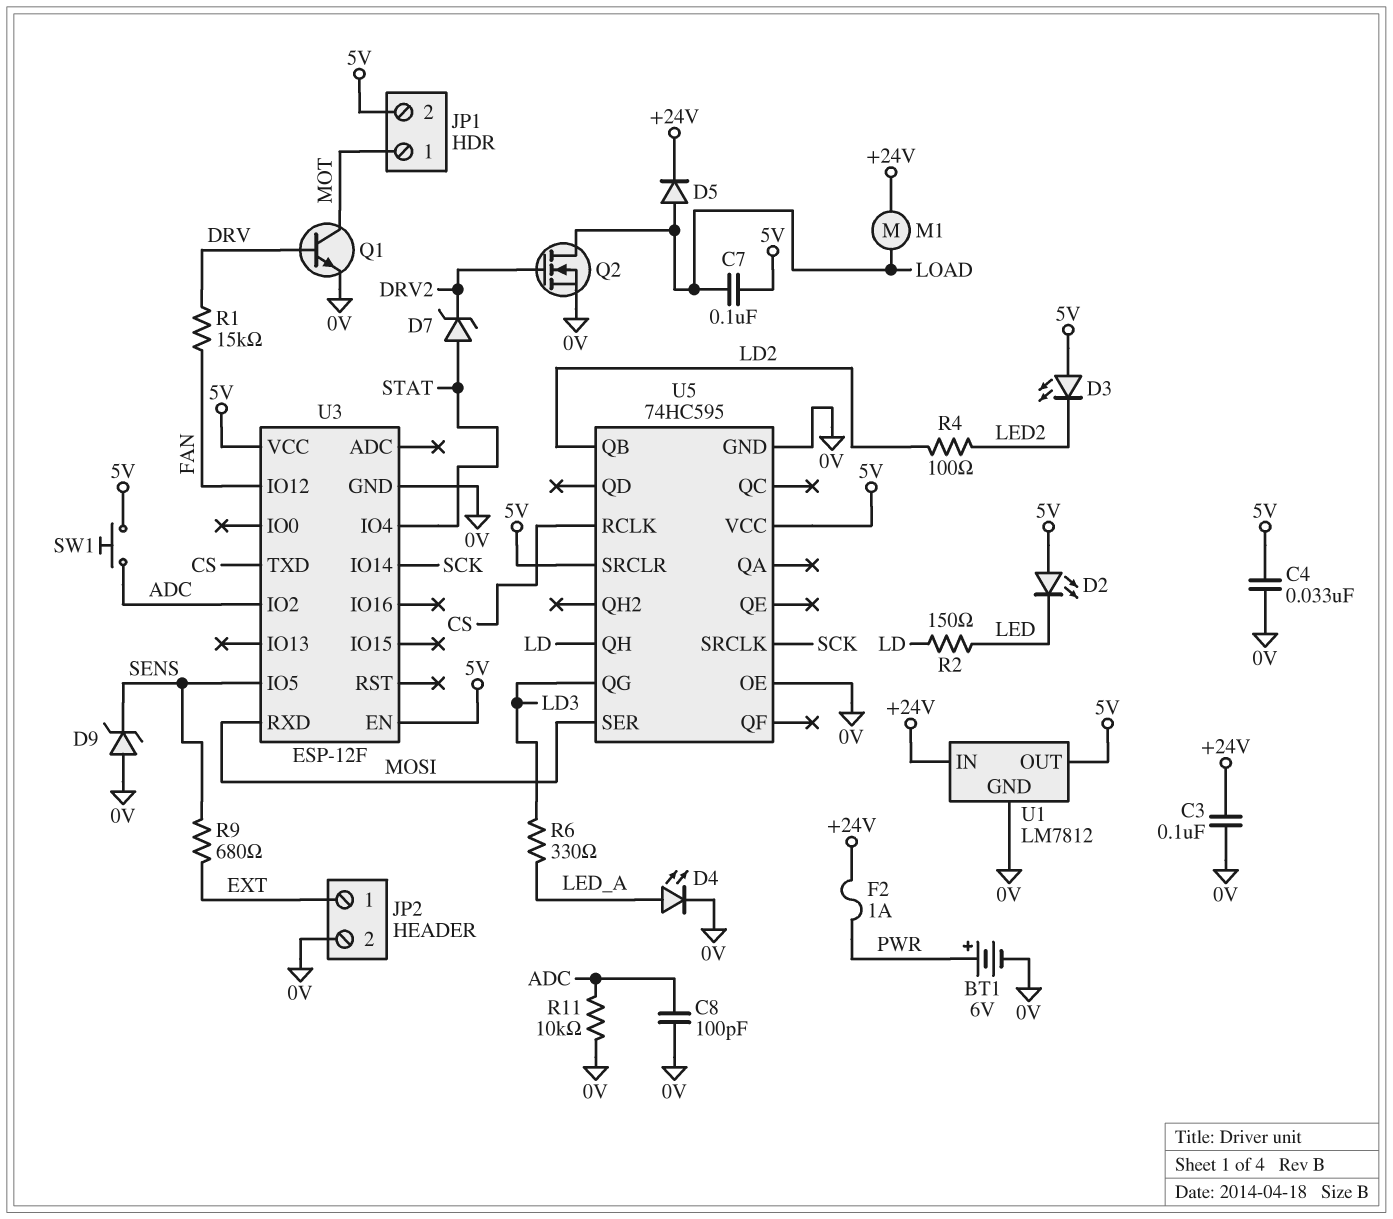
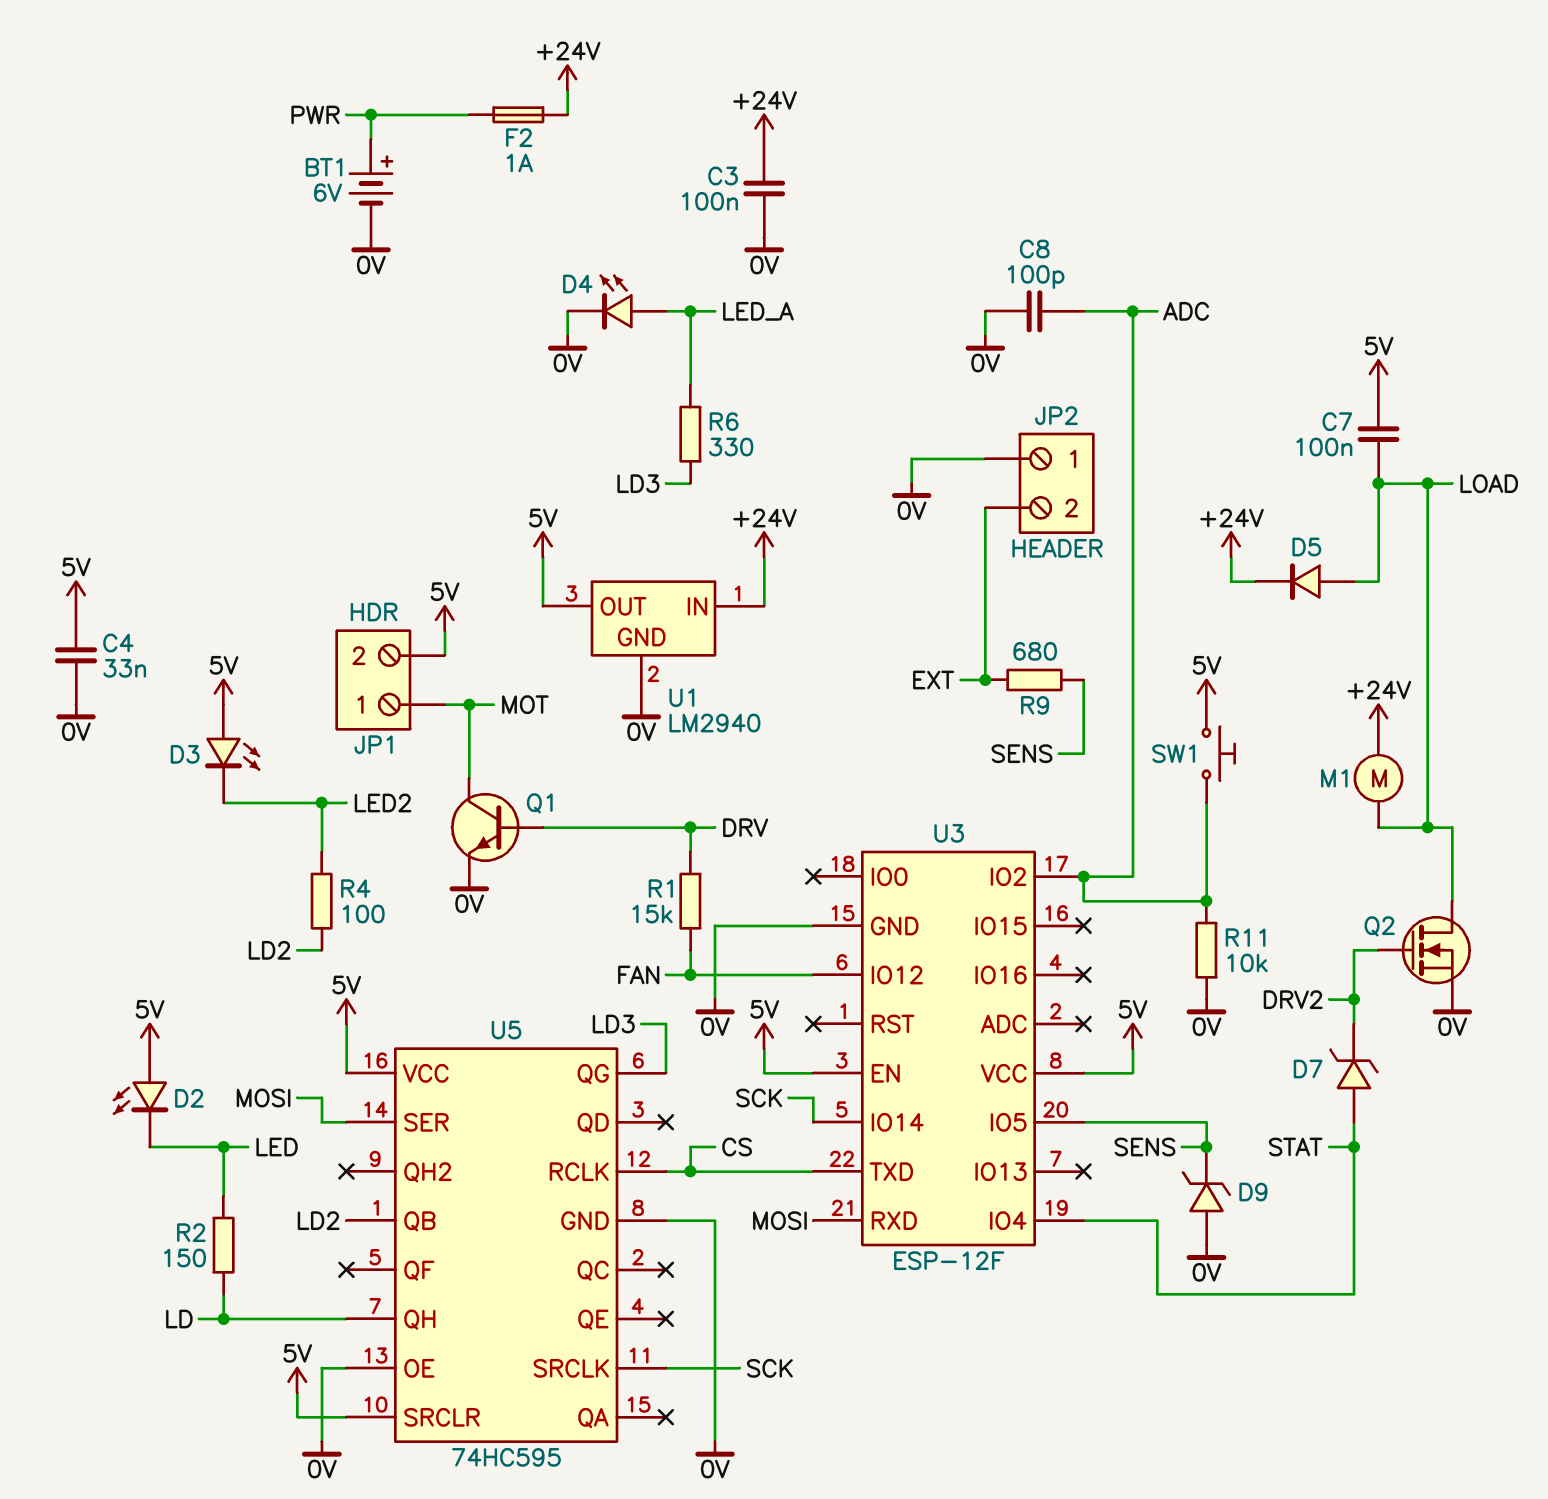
JP2 pin 1: EXT -> 0V
JP2 pin 2: 0V -> EXT
U1: LM7812 -> LM2940

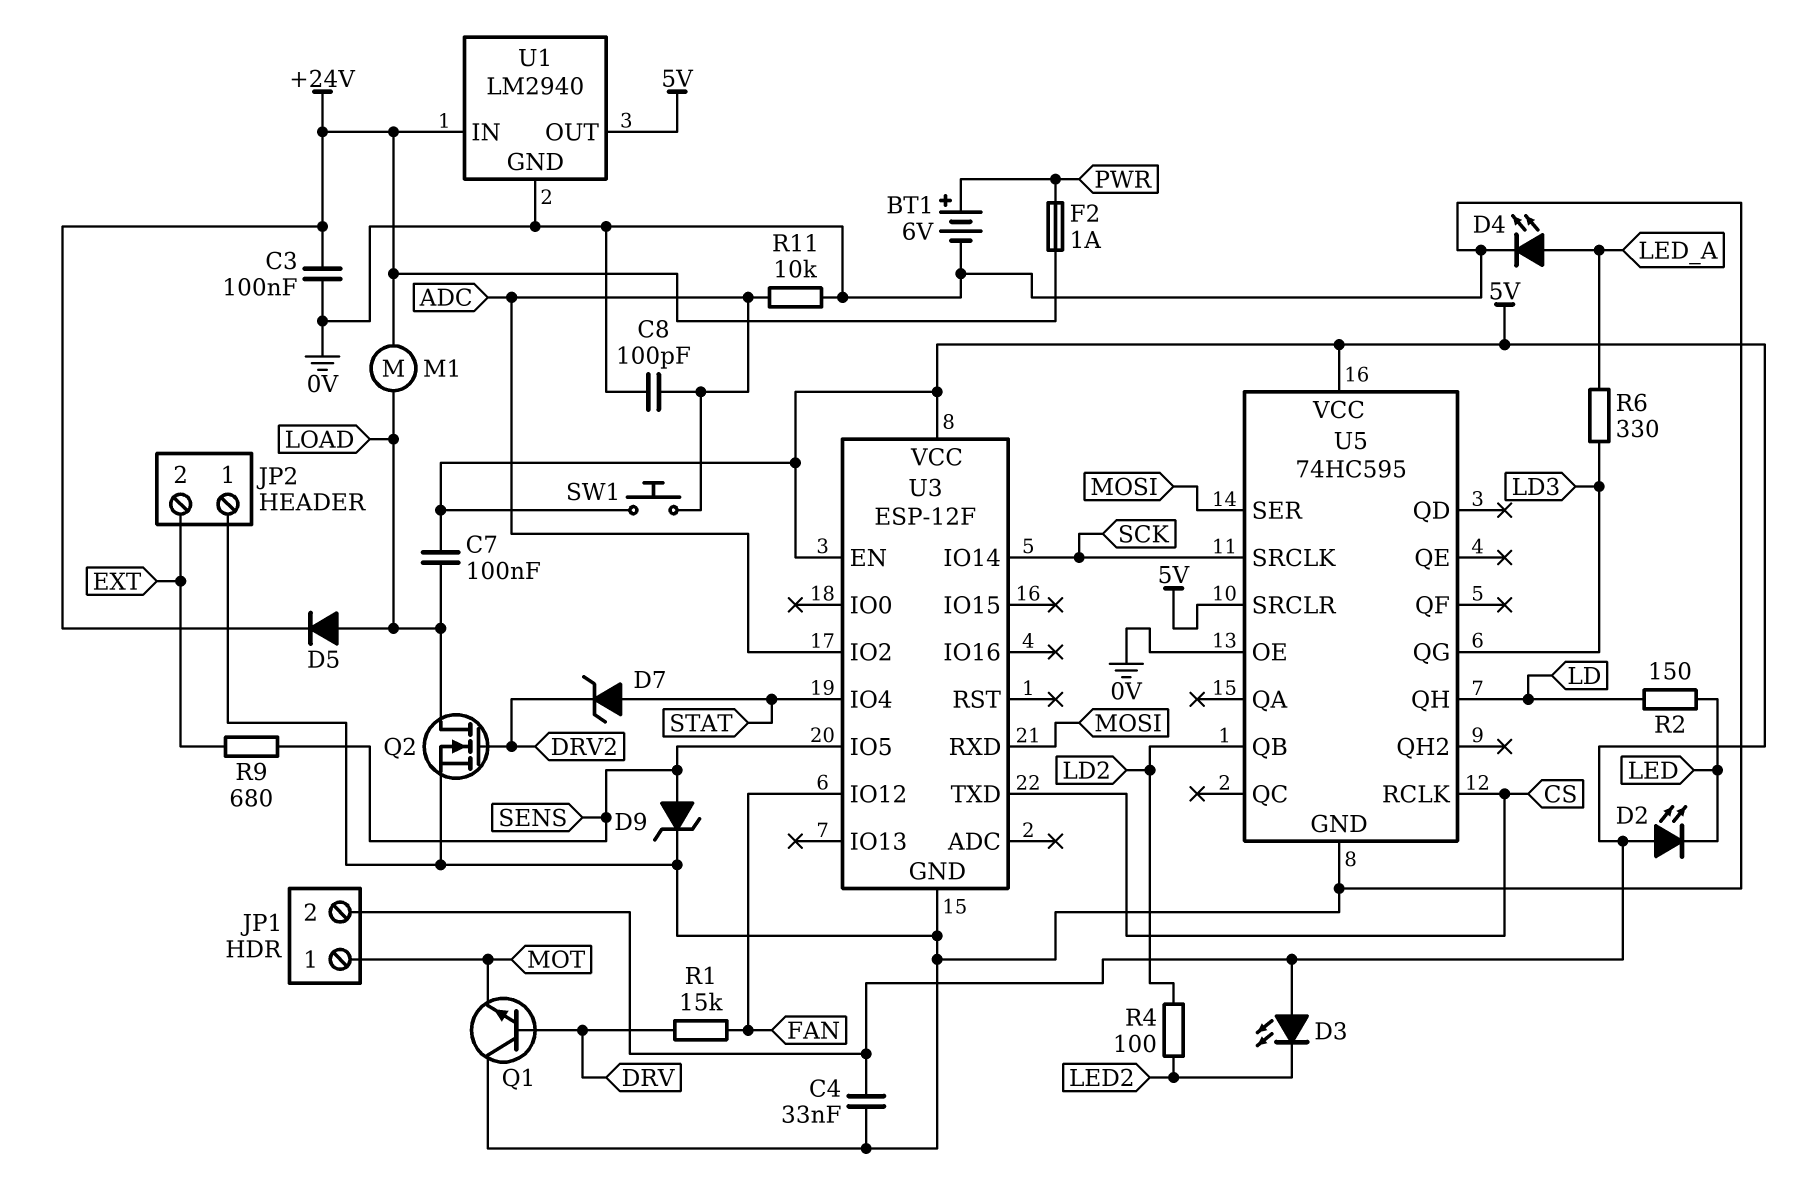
D9: zener (A 0V, K SENS) -> zener (A SENS, K 0V)
Q1: NPN (B DRV, C MOT, E 0V) -> NPN (B DRV, C 0V, E MOT)

